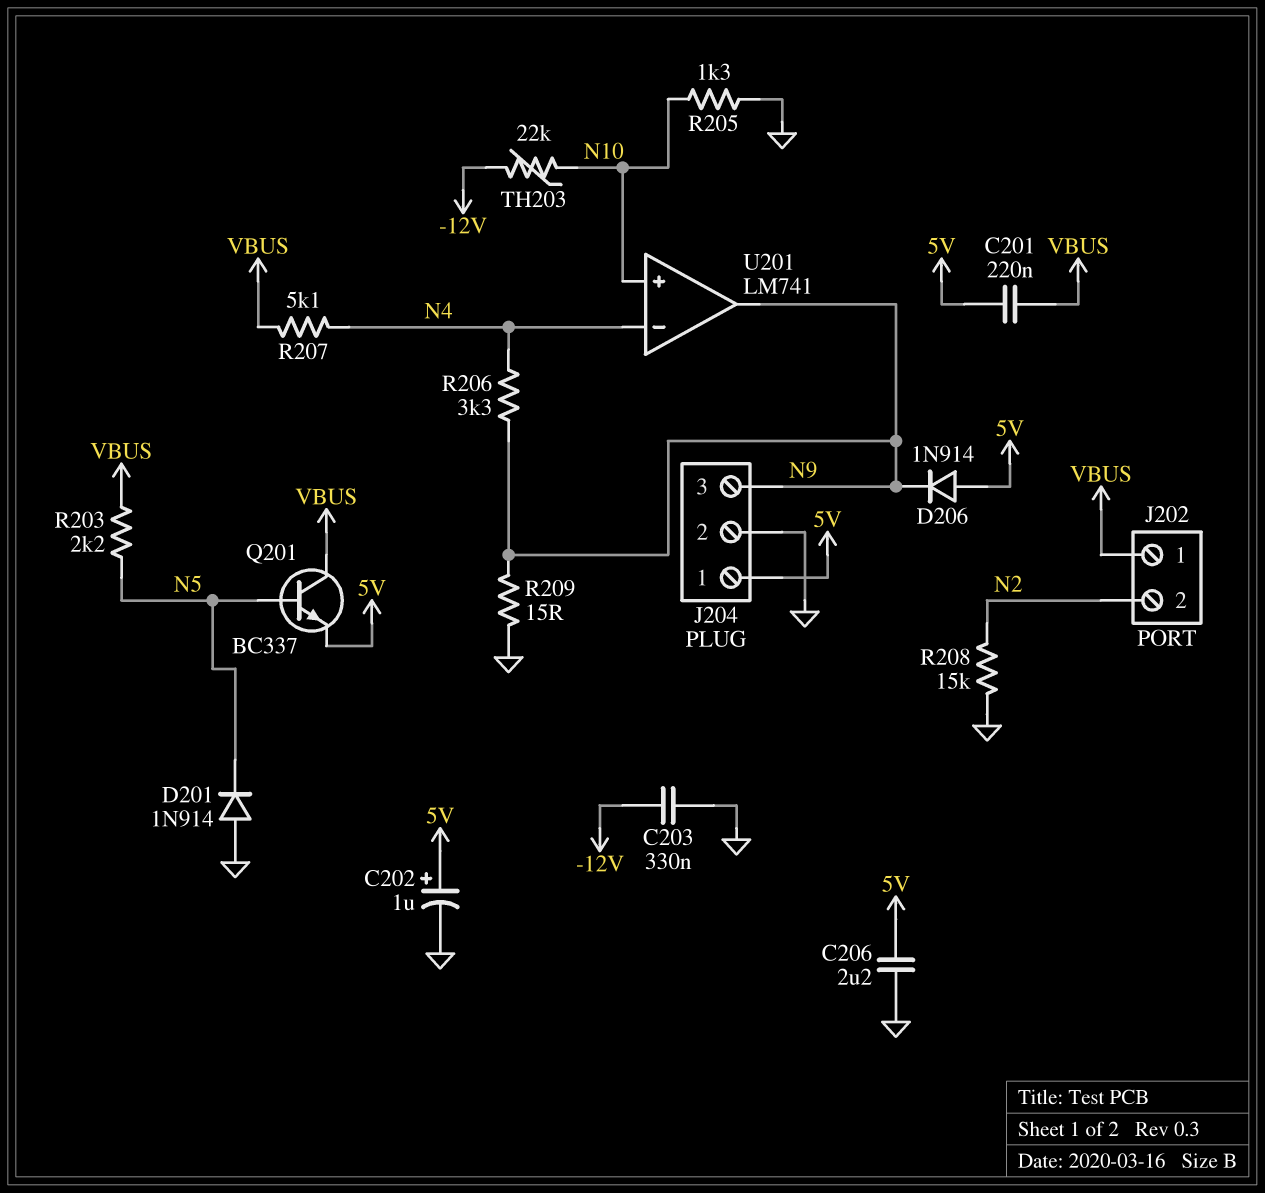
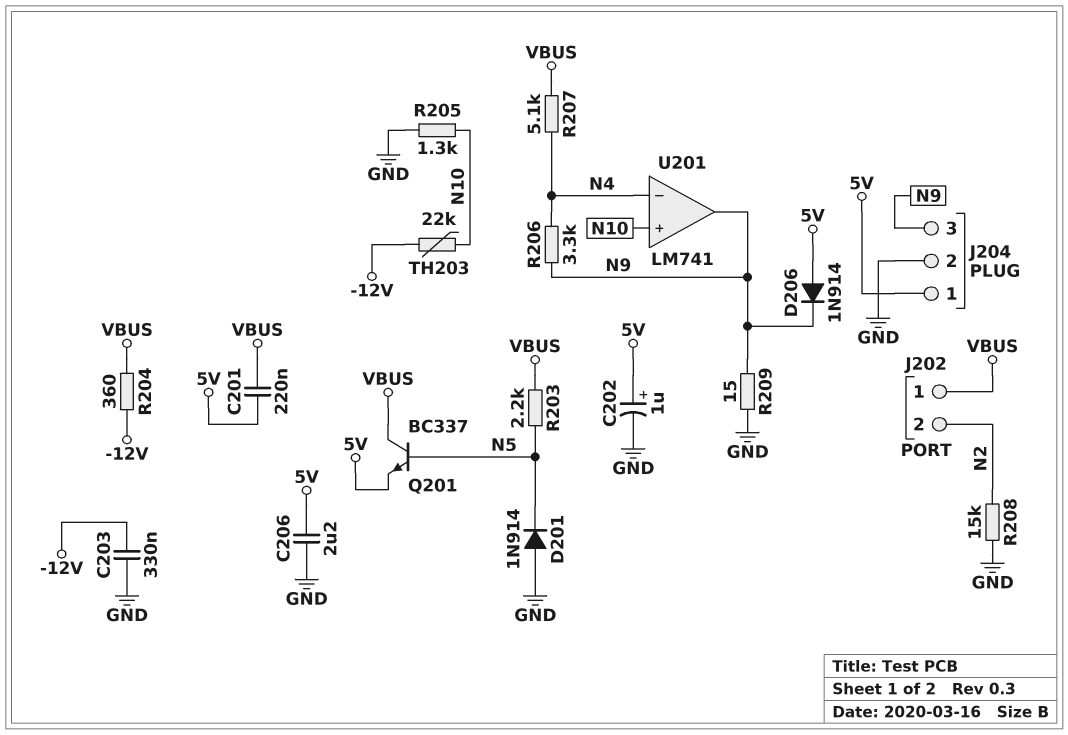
R204: none -> 360 (-12V, VBUS)

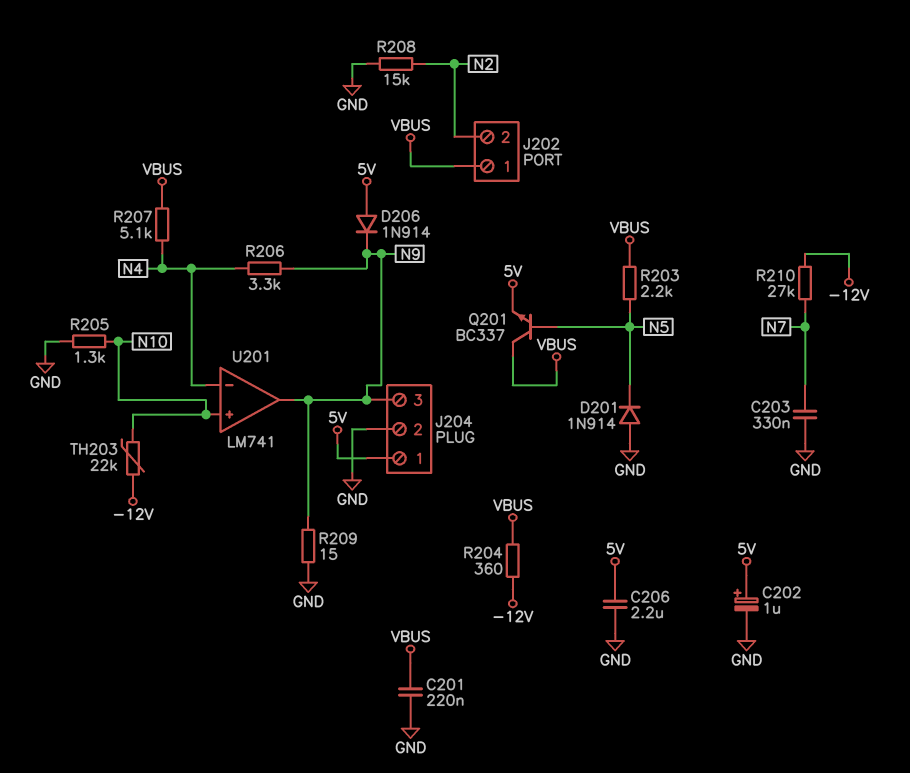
C201: 220nF (5V, VBUS) -> 220nF (GND, VBUS)
C203: 330nF (-12V, GND) -> 330nF (GND, N7)
R210: none -> 27k (-12V, N7)

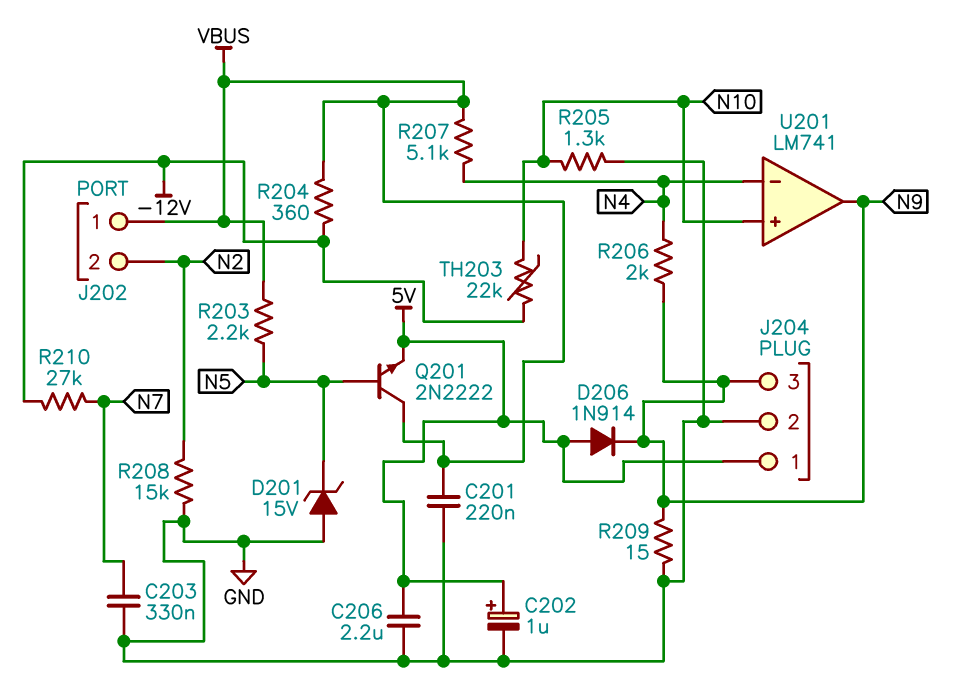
D201: diode 1N914 (A GND, K N5) -> zener 15V (A GND, K N5)
Q201: NPN BC337 (B N5, C VBUS, E 5V) -> NPN 2N2222 (B N5, C VBUS, E 5V)
R206: 3.3k (N4, N9) -> 2k (N4, N9)

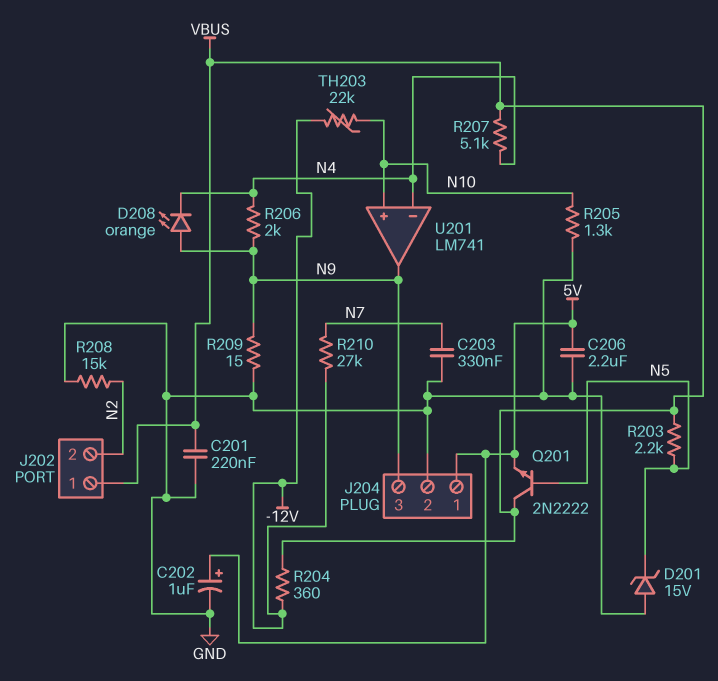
D206: diode 1N914 (A 5V, K N9) -> none
D208: none -> LED orange (A N9, K N4)

